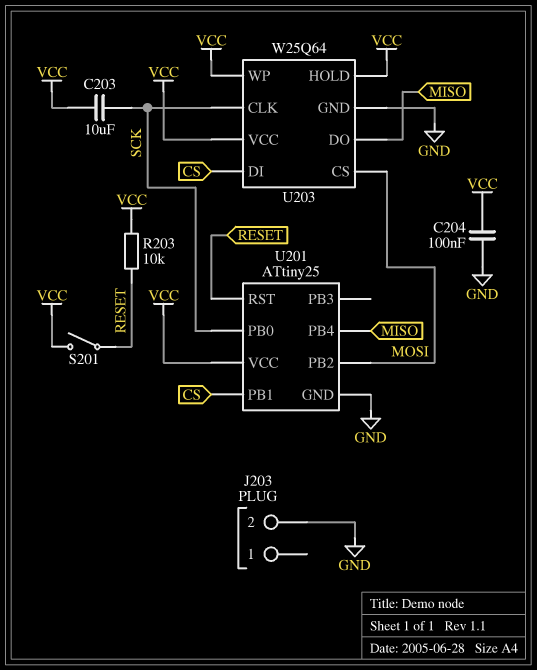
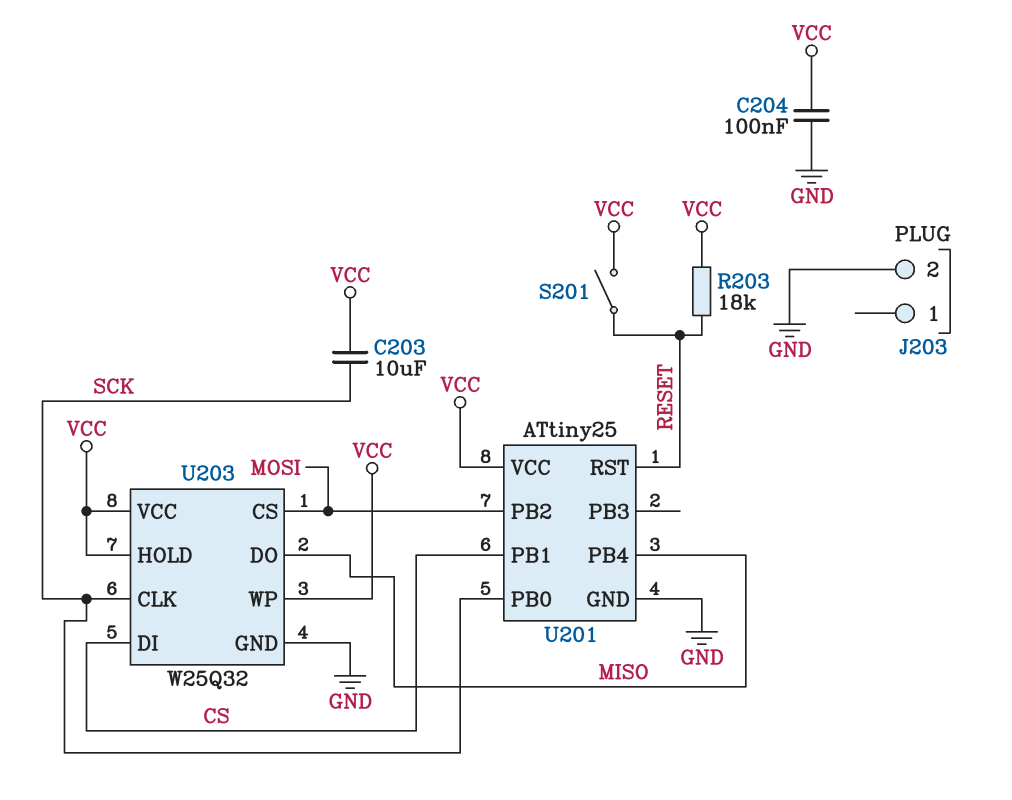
R203: 10k (RESET, VCC) -> 18k (RESET, VCC)
U203: W25Q64 -> W25Q32

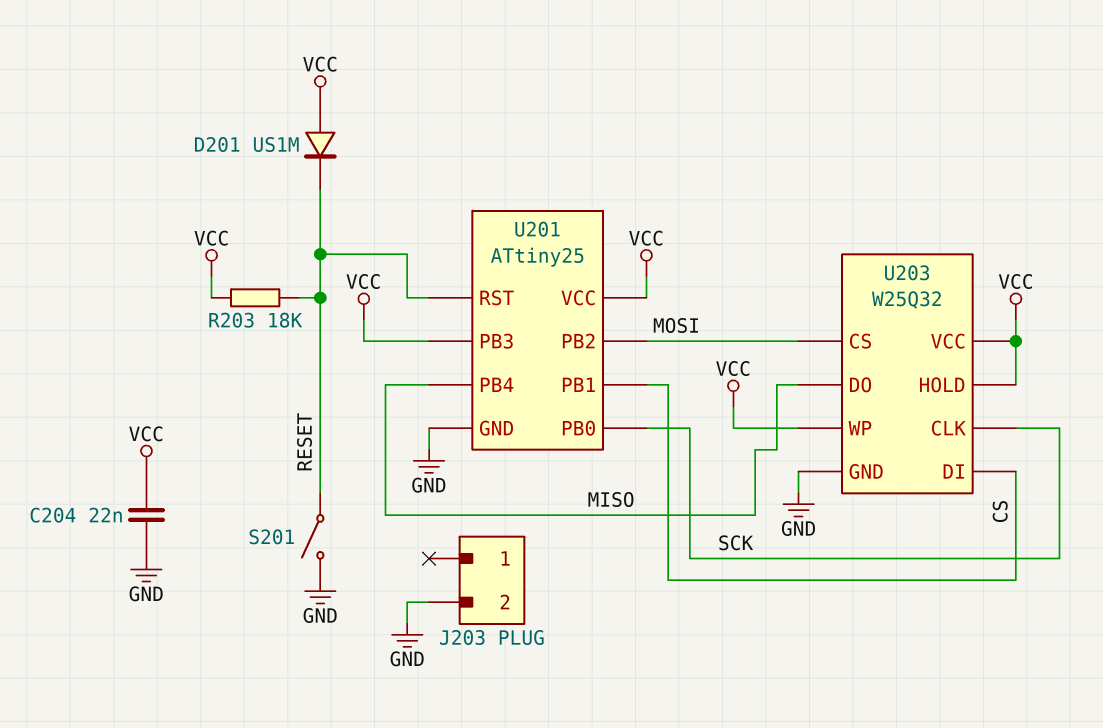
C203: 10uF (SCK, VCC) -> none
C204: 100nF (GND, VCC) -> 22nF (GND, VCC)
D201: none -> diode US1M (A VCC, K RESET)
S201: switch (RESET, VCC) -> switch (GND, RESET)
U201 pin PB3: none -> VCC

